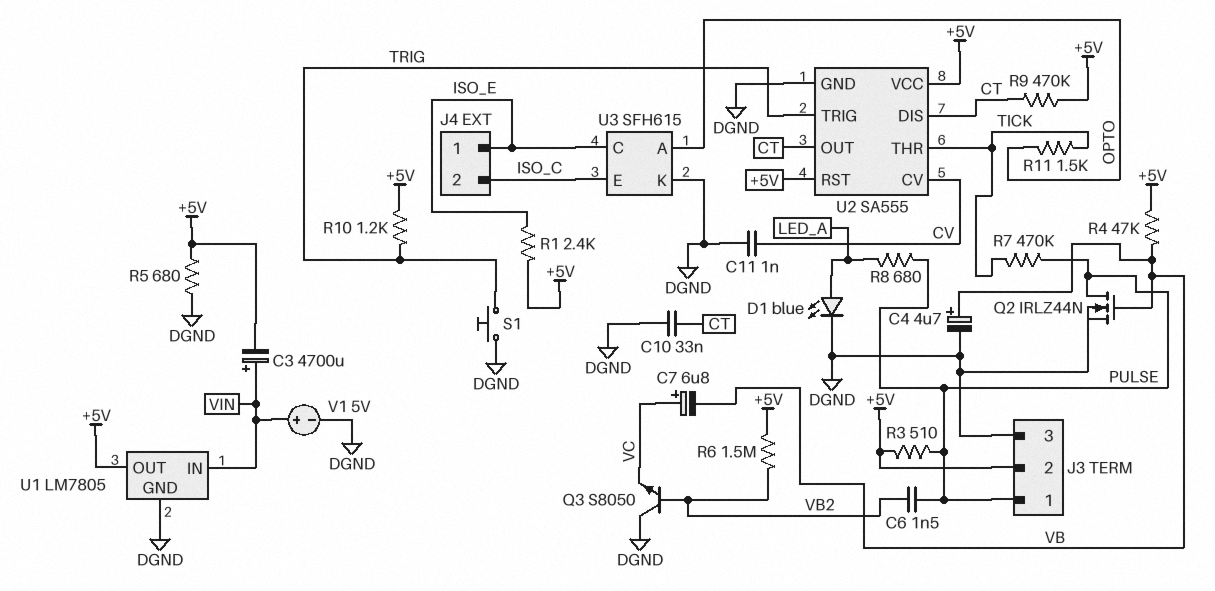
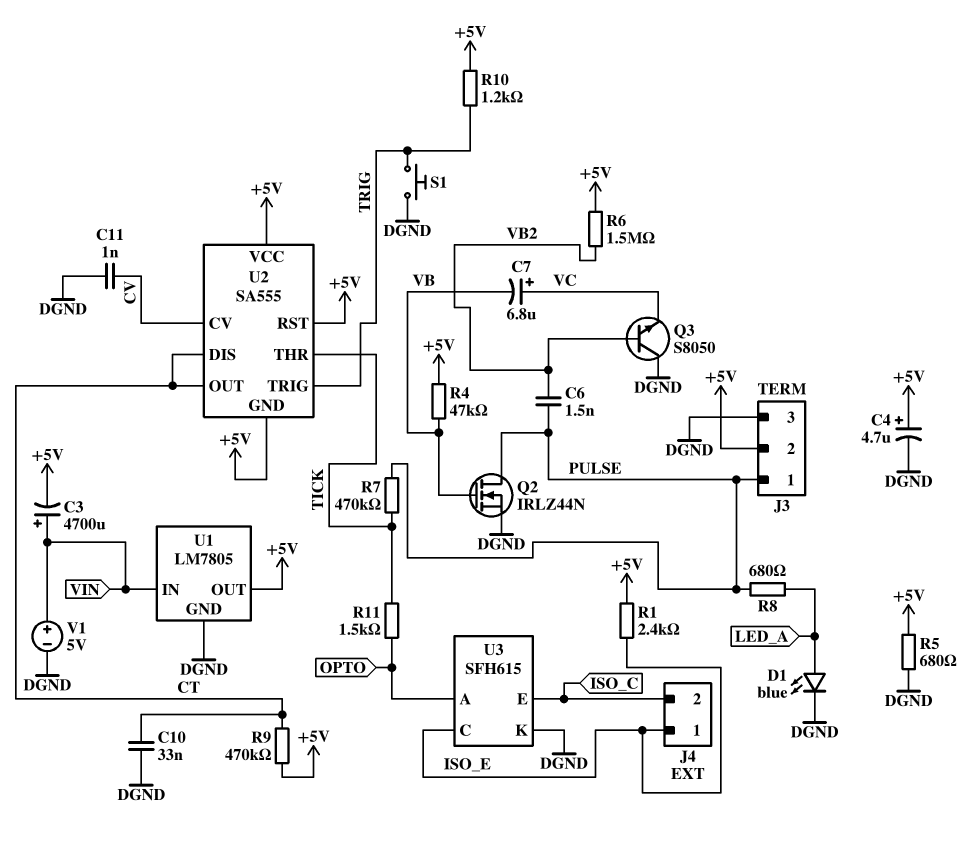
C4: 4.7uF (plus VB, minus DGND) -> 4.7uF (plus +5V, minus DGND)
R3: 510 (+5V, PULSE) -> none
U2 pin GND: DGND -> +5V

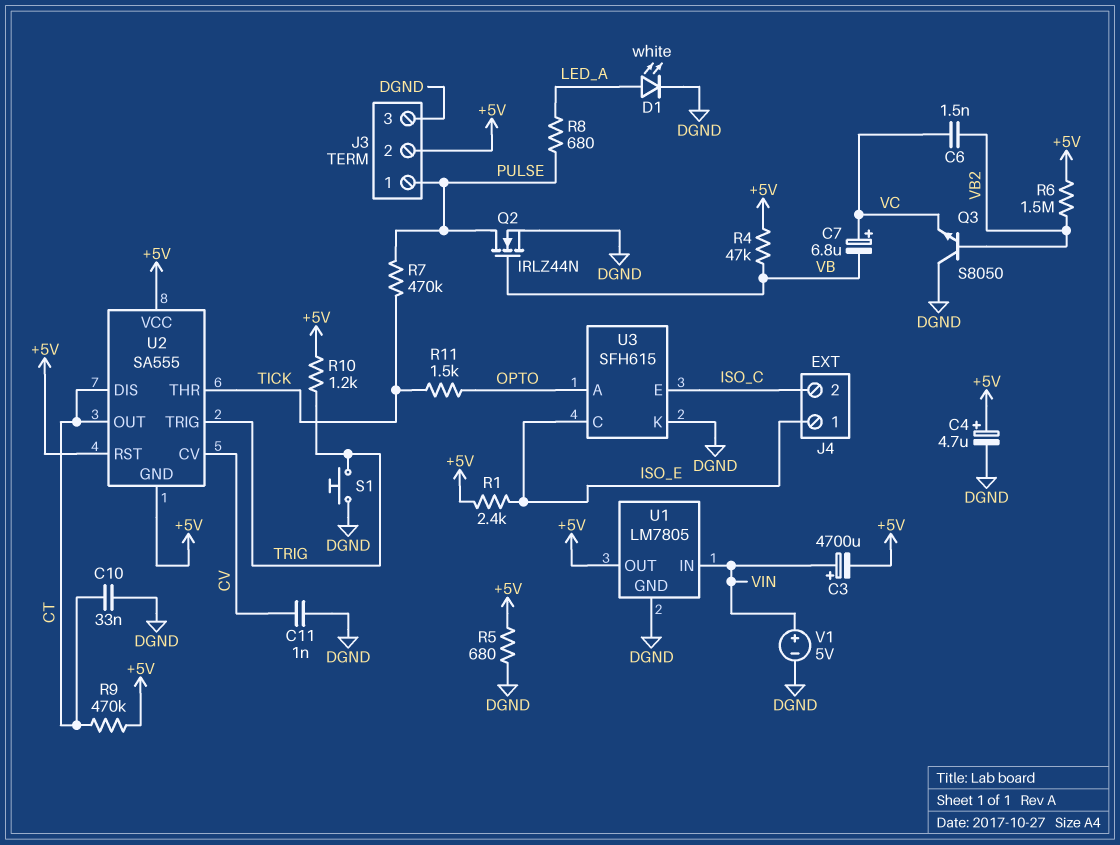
C6: 1.5nF (PULSE, VB2) -> 1.5nF (VB2, VC)
D1: LED blue (A LED_A, K DGND) -> LED white (A LED_A, K DGND)

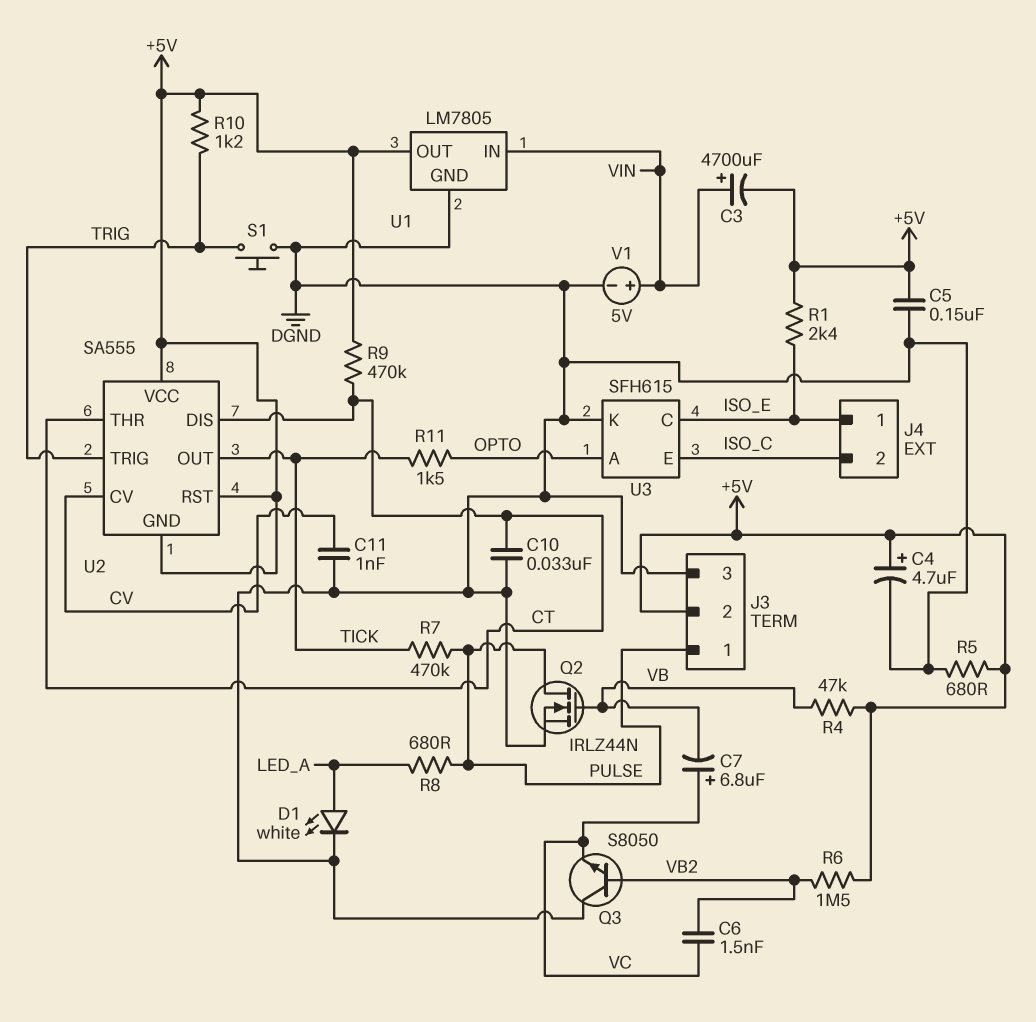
C5: none -> 150nF (+5V, DGND)
U2 pin OUT: CT -> TICK
U2 pin THR: TICK -> CT

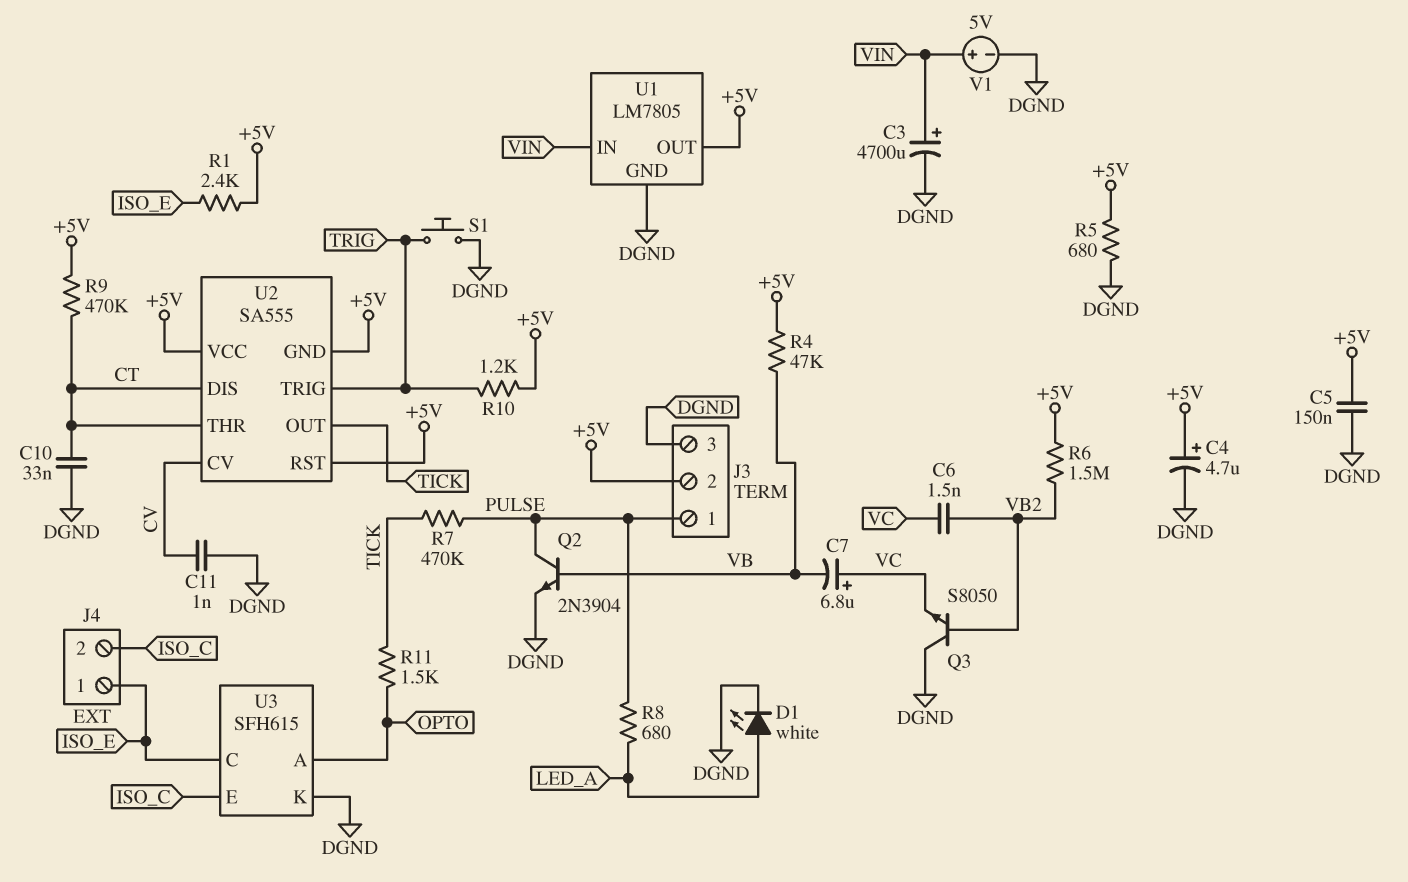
C3: 4700uF (plus VIN, minus +5V) -> 4700uF (plus VIN, minus DGND)
Q2: NMOS IRLZ44N (G VB, D PULSE, S DGND) -> NPN 2N3904 (B VB, C PULSE, E DGND)

